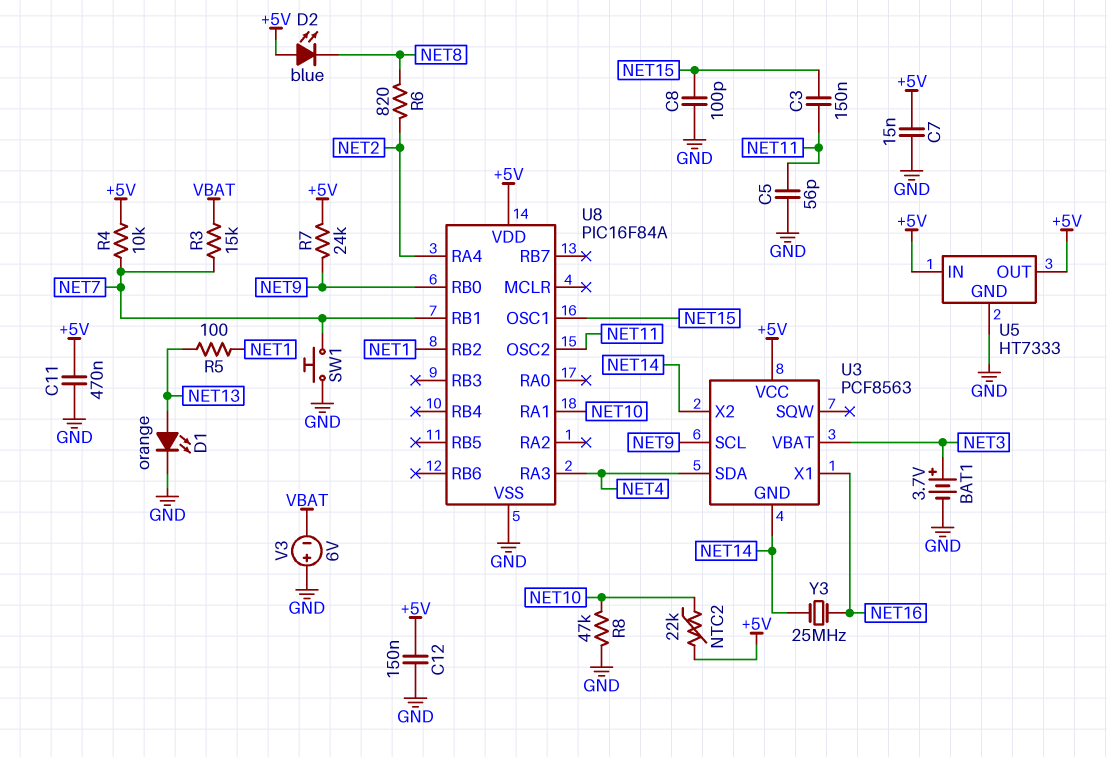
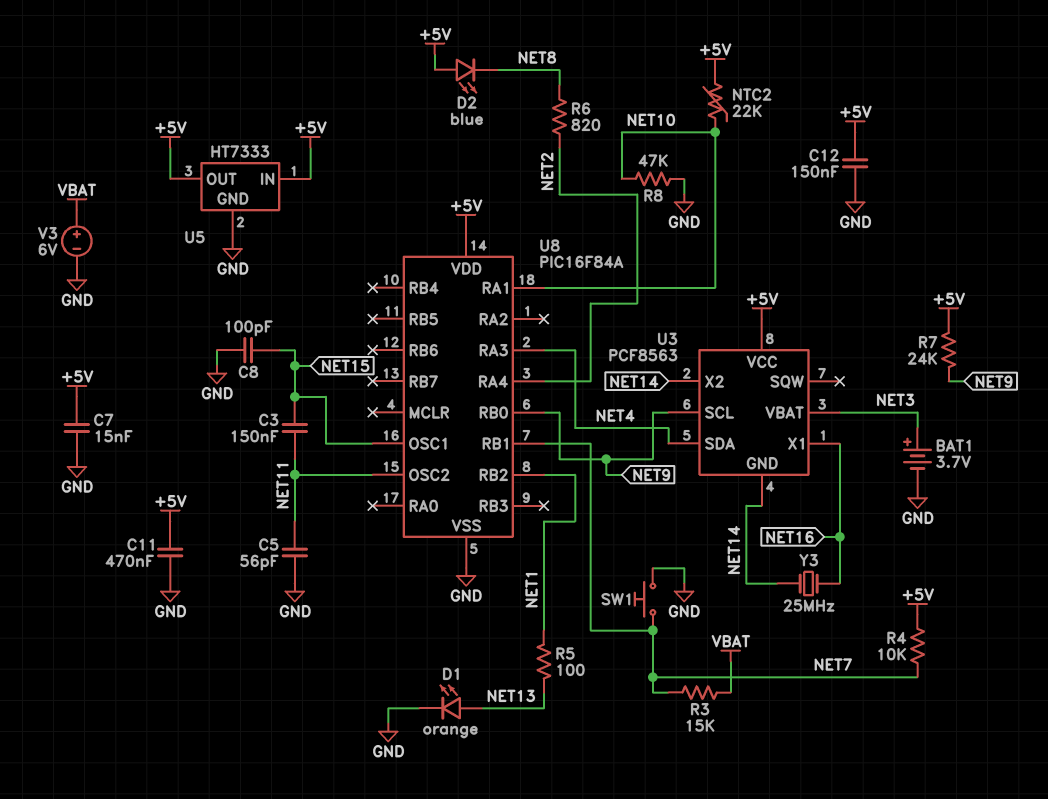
V3: 6V (plus GND, minus VBAT) -> 6V (plus VBAT, minus GND)

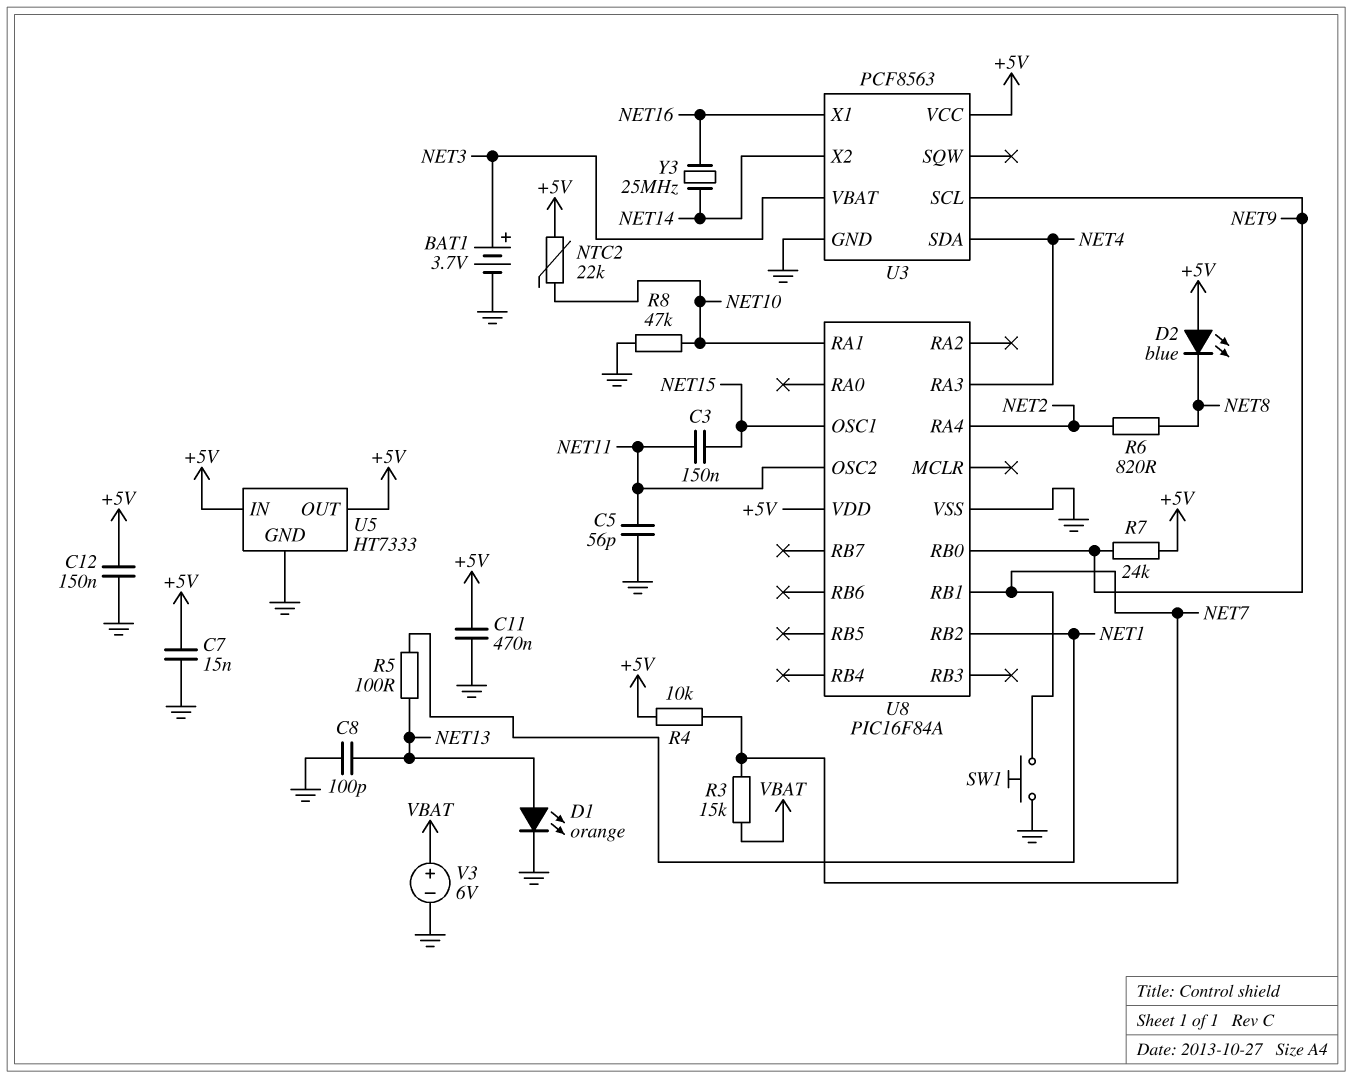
C8: 100pF (GND, NET15) -> 100pF (GND, NET13)
U3 pin GND: NET14 -> GND

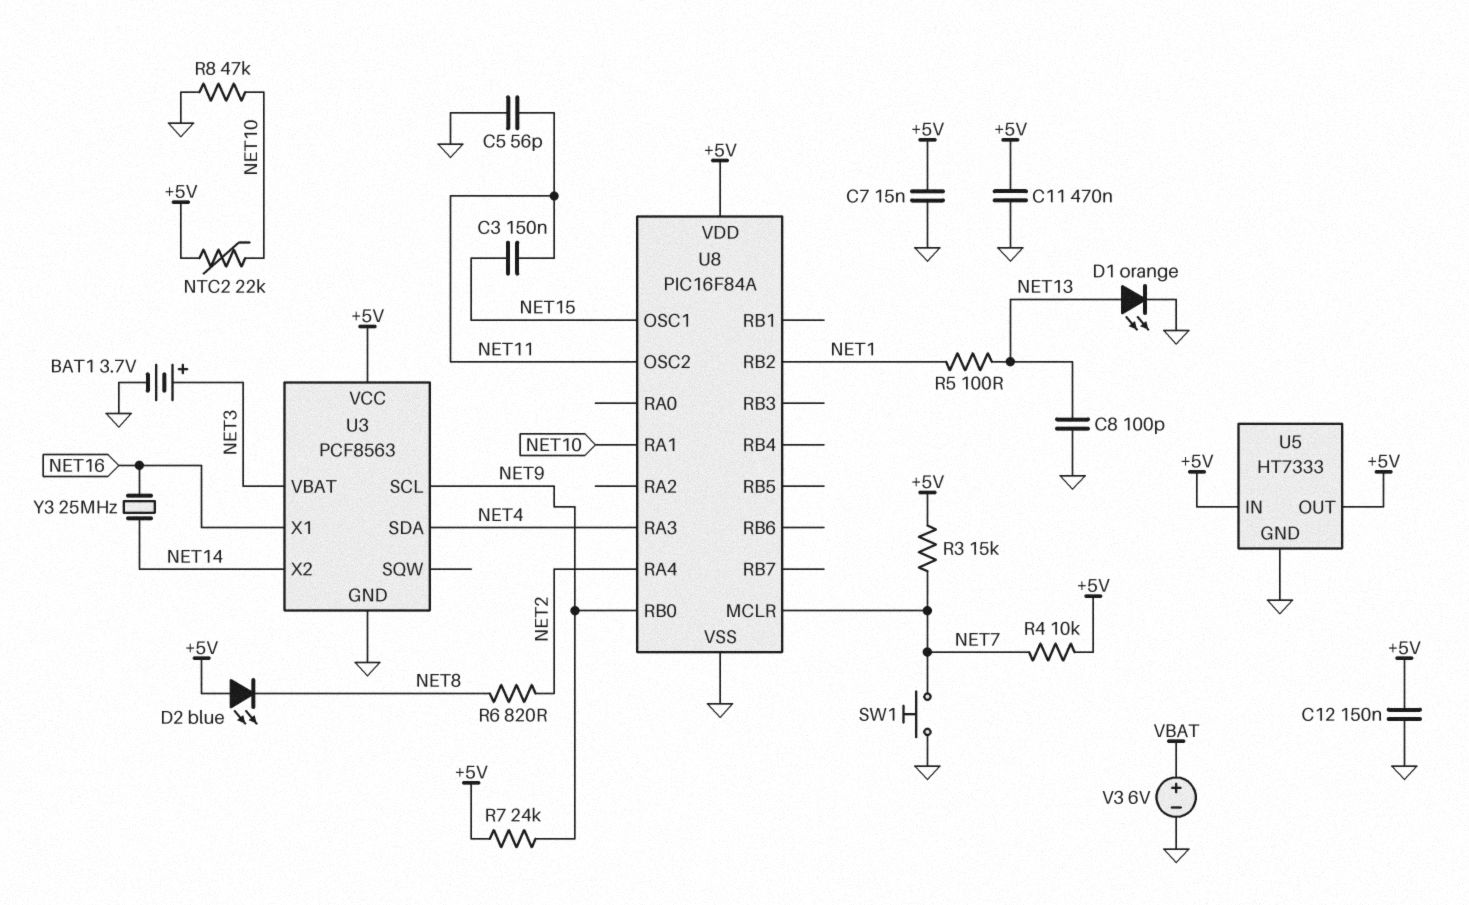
R3: 15k (NET7, VBAT) -> 15k (+5V, NET7)
U8 pin MCLR: none -> NET7
U8 pin RB1: NET7 -> none

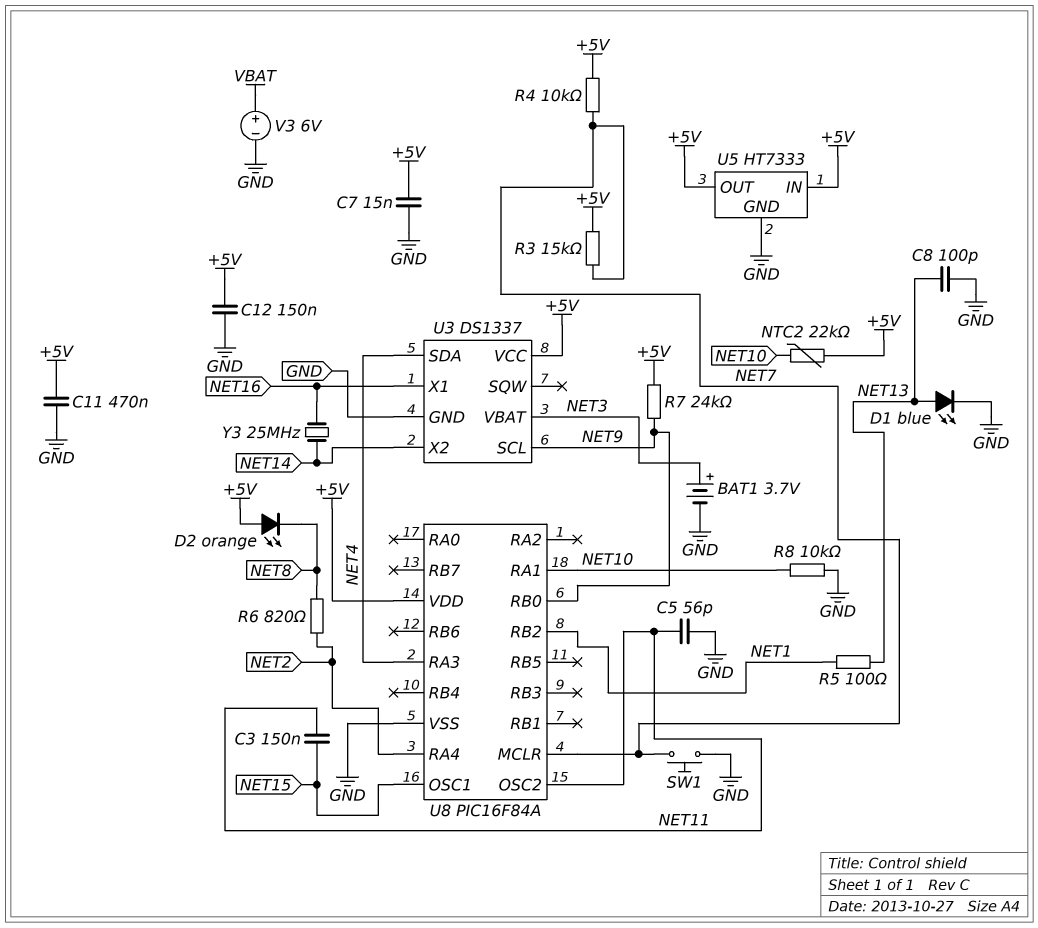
D1: LED orange (A NET13, K GND) -> LED blue (A NET13, K GND)
D2: LED blue (A +5V, K NET8) -> LED orange (A +5V, K NET8)
R8: 47k (GND, NET10) -> 10k (GND, NET10)
U3: PCF8563 -> DS1337

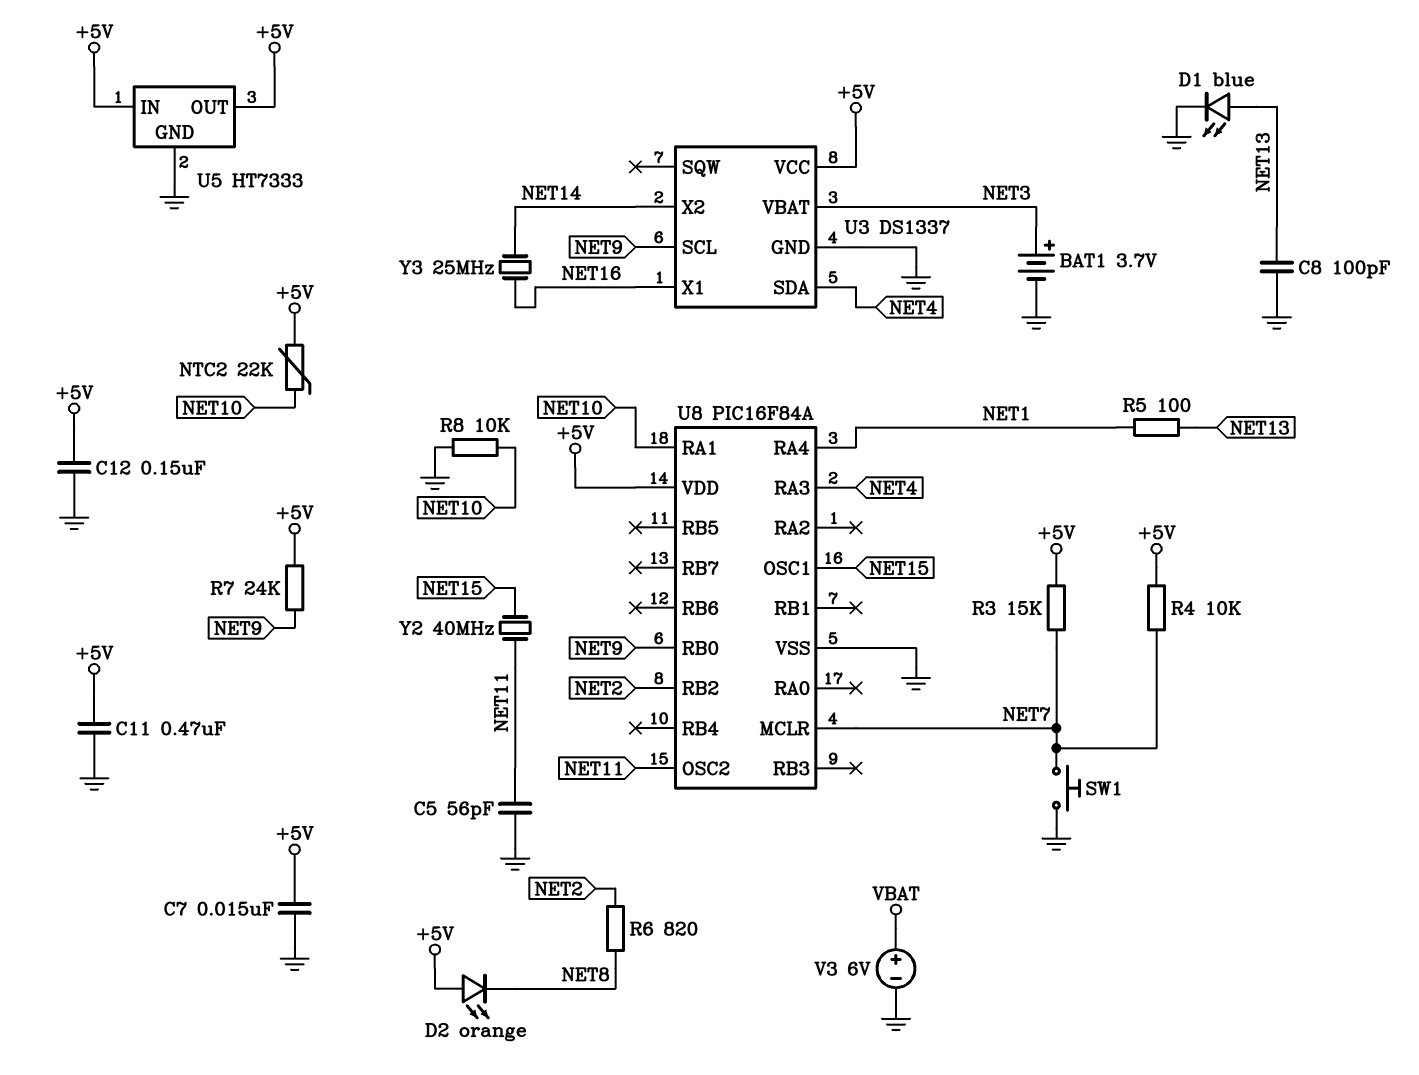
C3: 150nF (NET11, NET15) -> none
U8 pin RA4: NET2 -> NET1
U8 pin RB2: NET1 -> NET2
Y2: none -> 40MHz (NET11, NET15)

